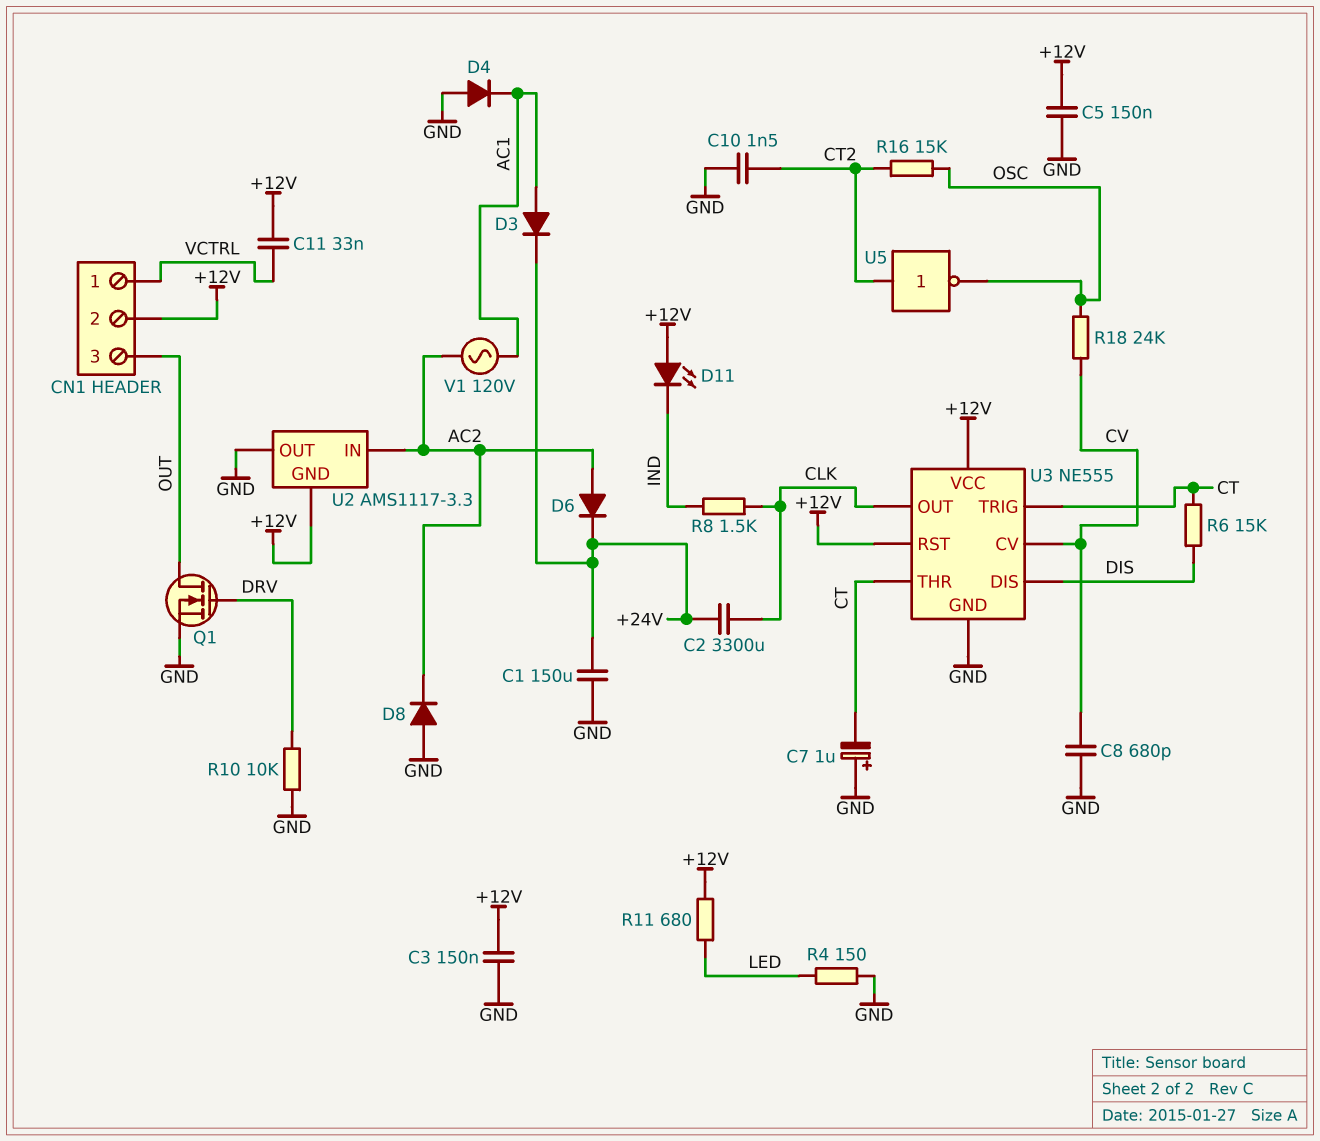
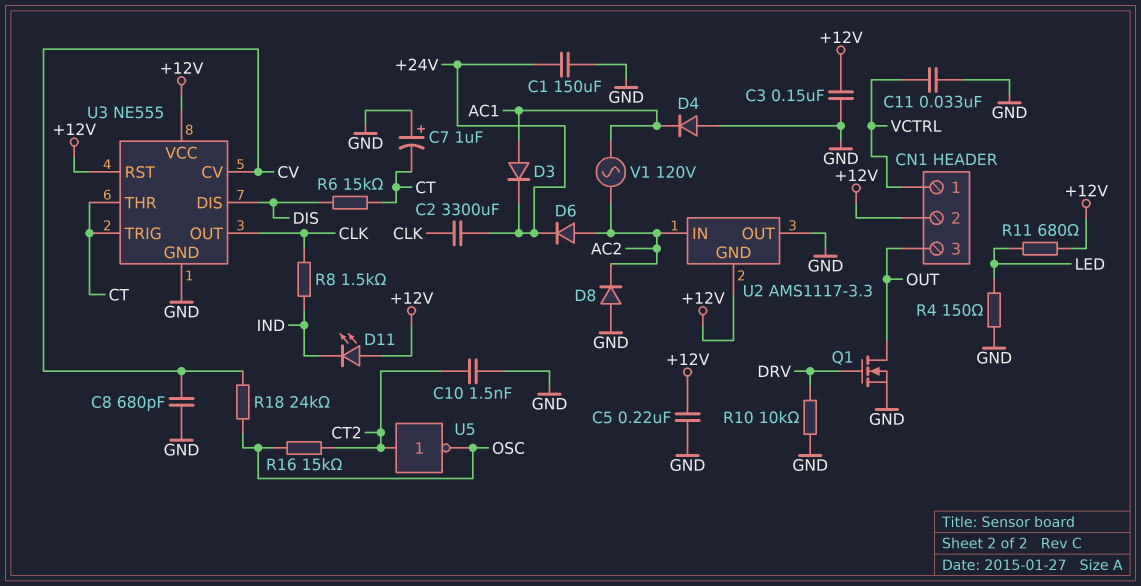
C5: 150nF (+12V, GND) -> 220nF (+12V, GND)
C11: 33nF (+12V, VCTRL) -> 33nF (GND, VCTRL)

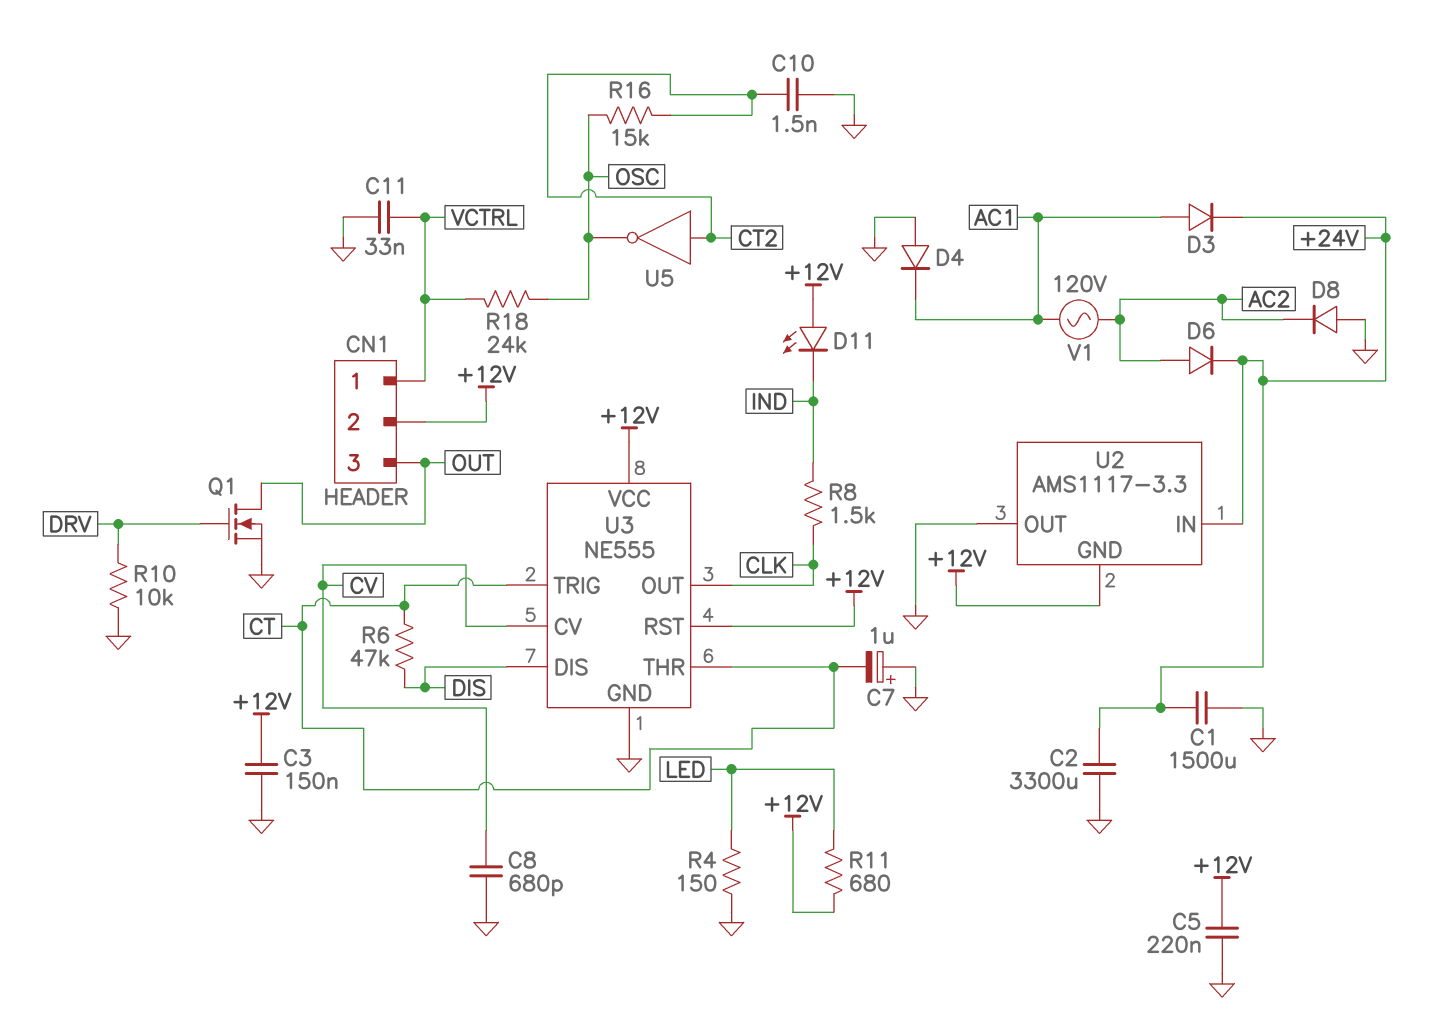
C1: 150uF (+24V, GND) -> 1500uF (+24V, GND)
C2: 3300uF (+24V, CLK) -> 3300uF (+24V, GND)
R6: 15k (CT, DIS) -> 47k (CT, DIS)
R18: 24k (CV, OSC) -> 24k (OSC, VCTRL)
U2 pin IN: AC2 -> +24V

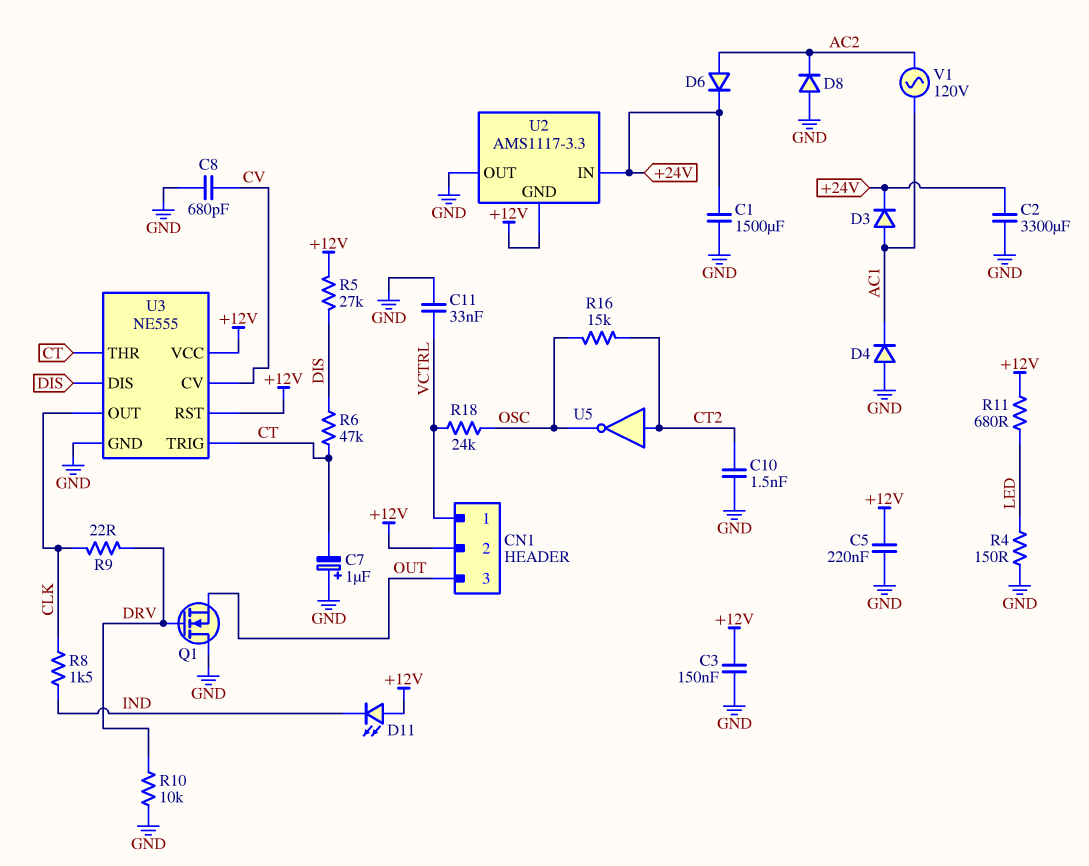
Q1: NMOS (G DRV, D OUT, S GND) -> NMOS (G DRV, D GND, S OUT)
R5: none -> 27k (+12V, DIS)
R9: none -> 22 (CLK, DRV)

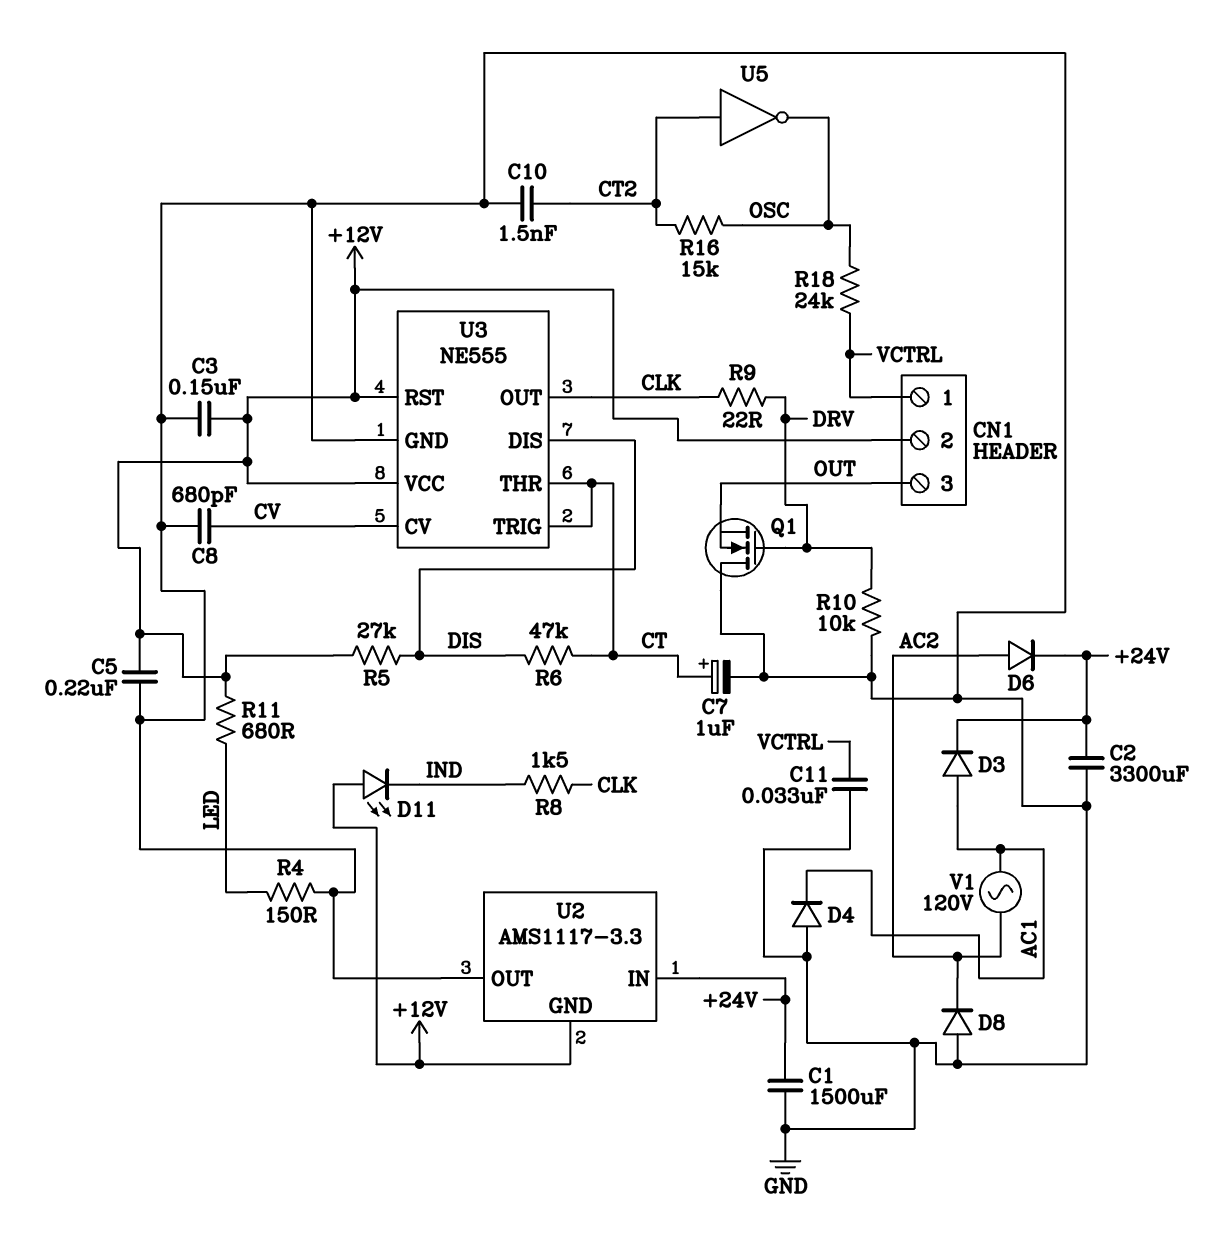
C7: 1uF (plus GND, minus CT) -> 1uF (plus CT, minus GND)

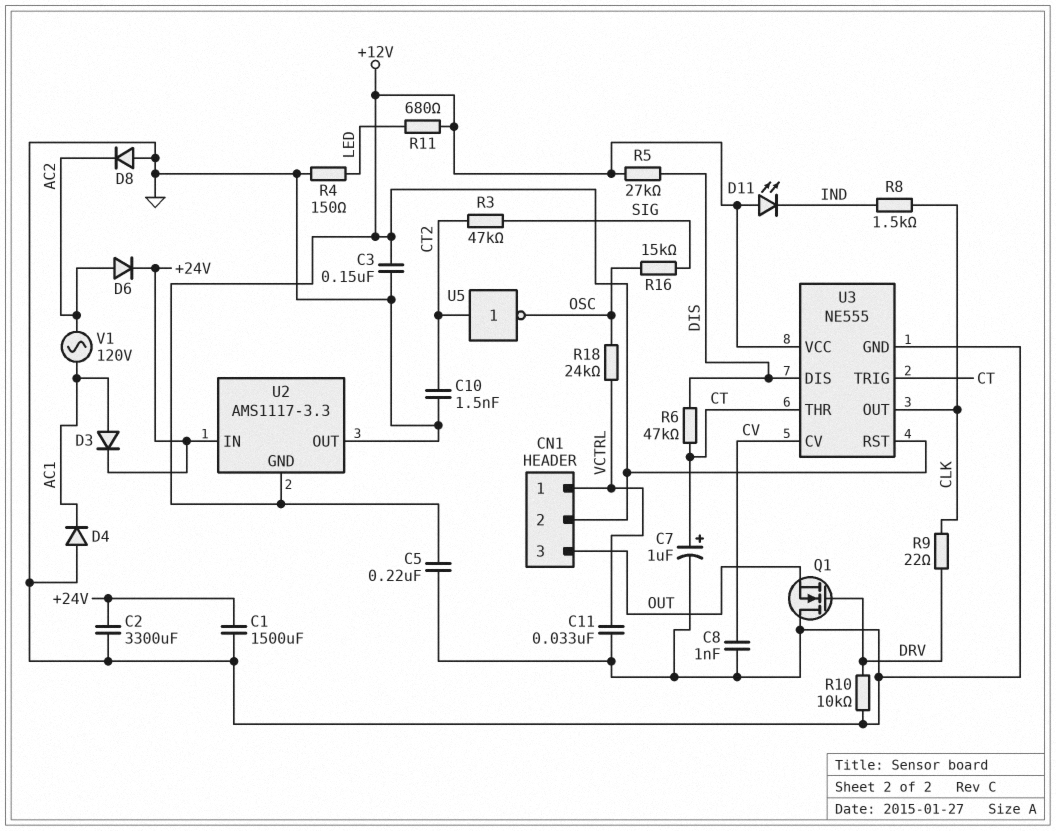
C8: 680pF (CV, GND) -> 1nF (CV, GND)
R3: none -> 47k (CT2, SIG)
R16: 15k (CT2, OSC) -> 15k (OSC, SIG)

